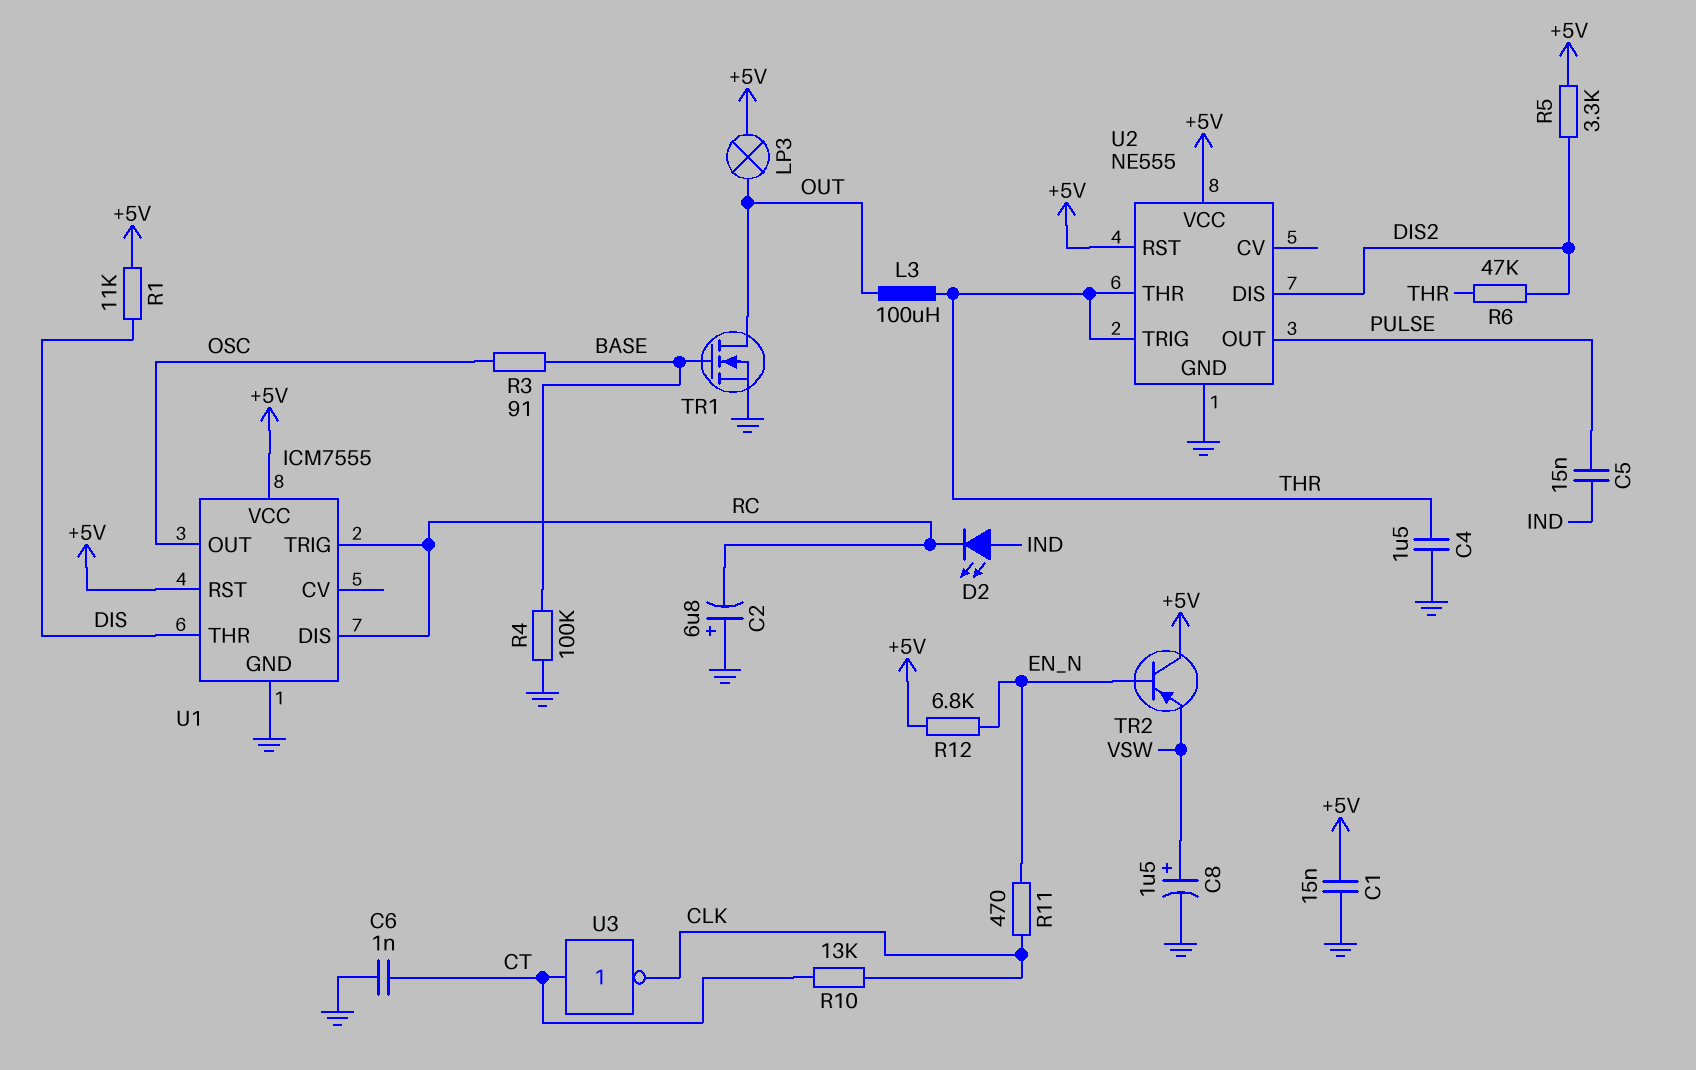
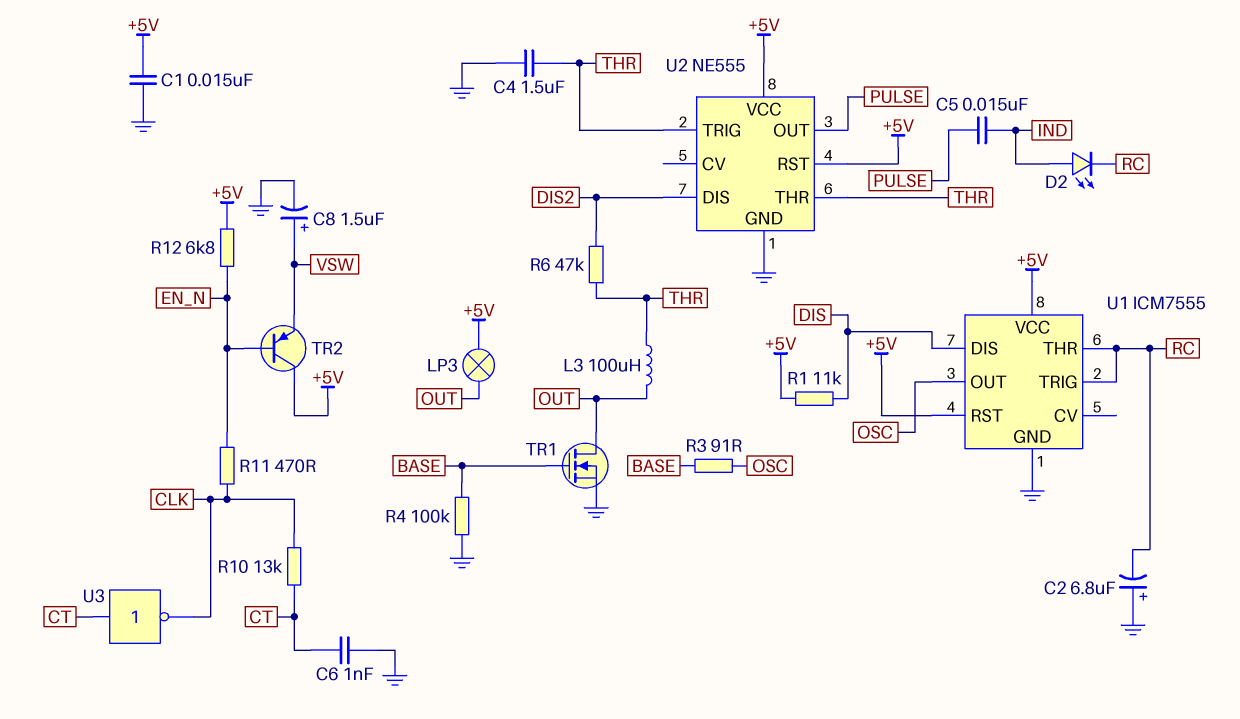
R5: 3.3k (+5V, DIS2) -> none
U1 pin DIS: RC -> DIS
U1 pin THR: DIS -> RC

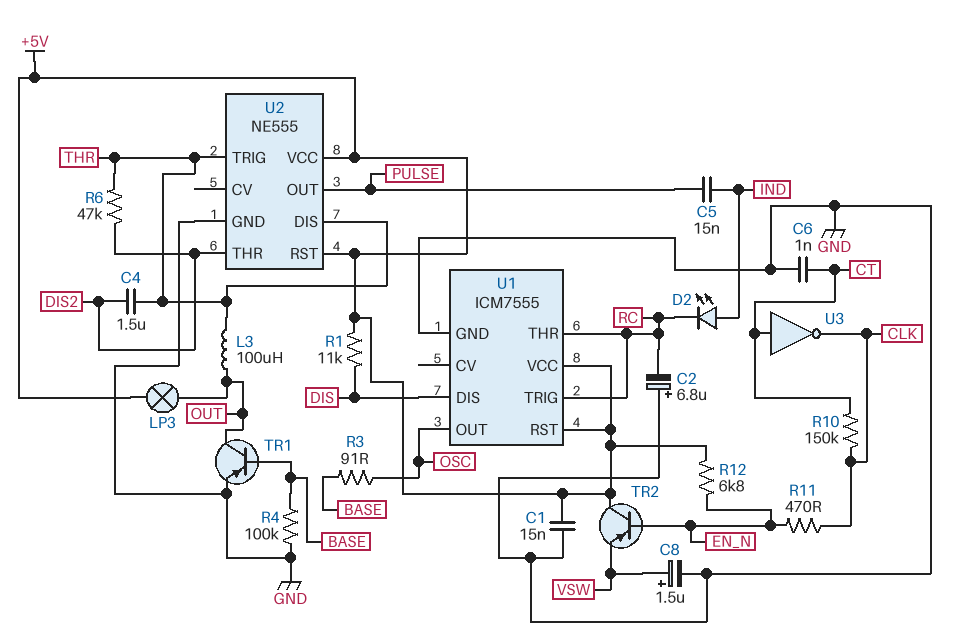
C4: 1.5uF (GND, THR) -> 1.5uF (DIS2, THR)
R10: 13k (CLK, CT) -> 150k (CLK, CT)
TR1: NMOS (G BASE, D OUT, S GND) -> PNP (B BASE, C OUT, E GND)
U2 pin DIS: DIS2 -> THR
U2 pin THR: THR -> DIS2

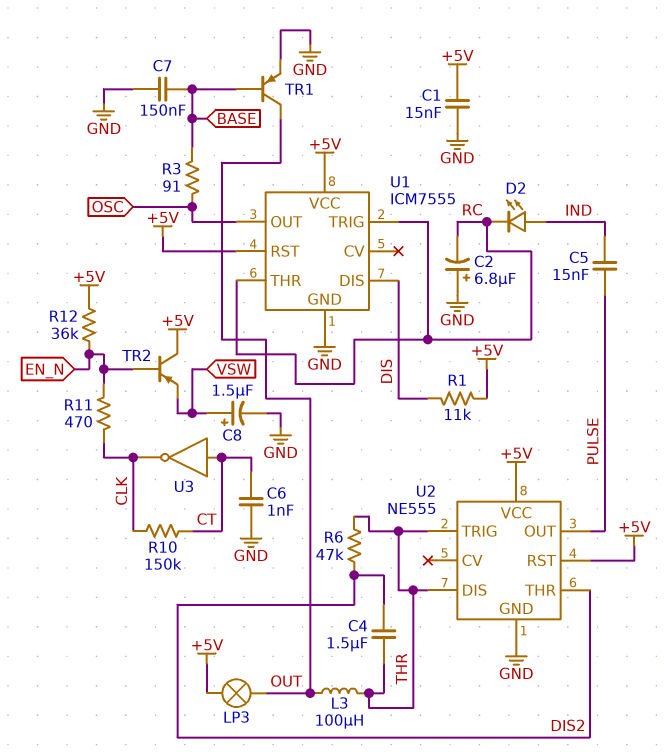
C7: none -> 150nF (BASE, GND)
R4: 100k (BASE, GND) -> none
R12: 6.8k (+5V, EN_N) -> 36k (+5V, EN_N)

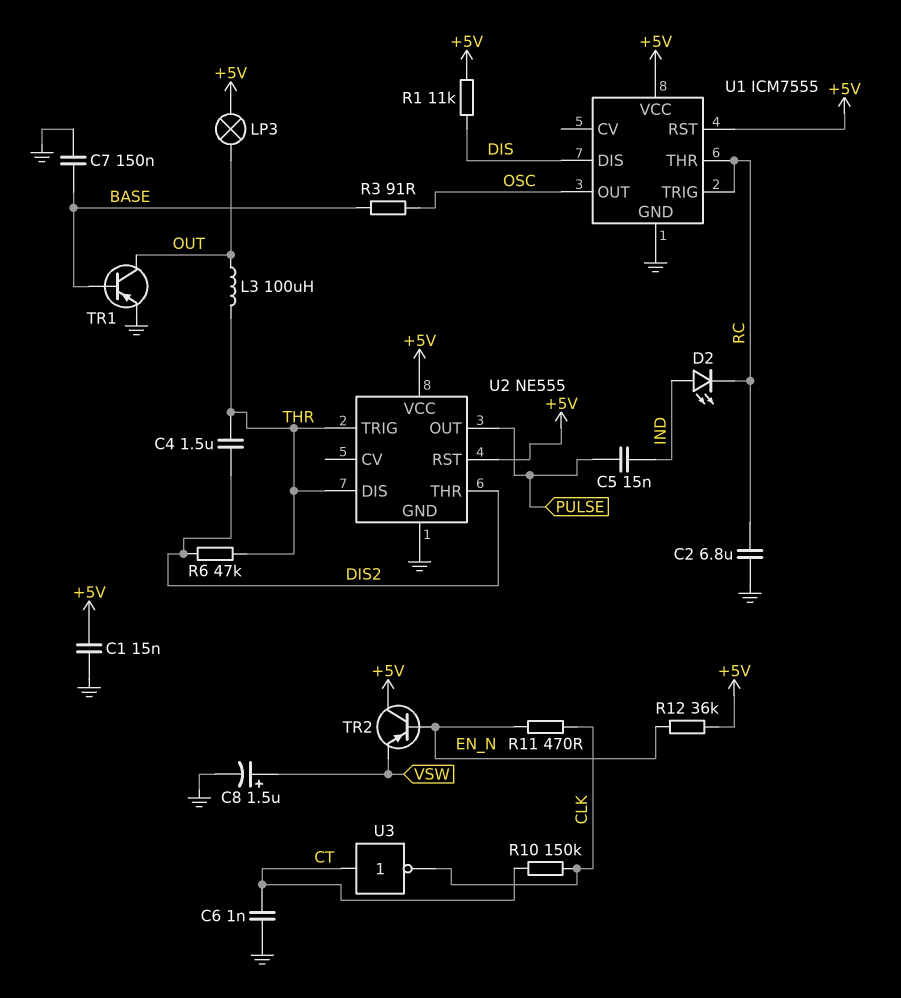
C2: 6.8uF (plus GND, minus RC) -> 6.8uF (GND, RC)

